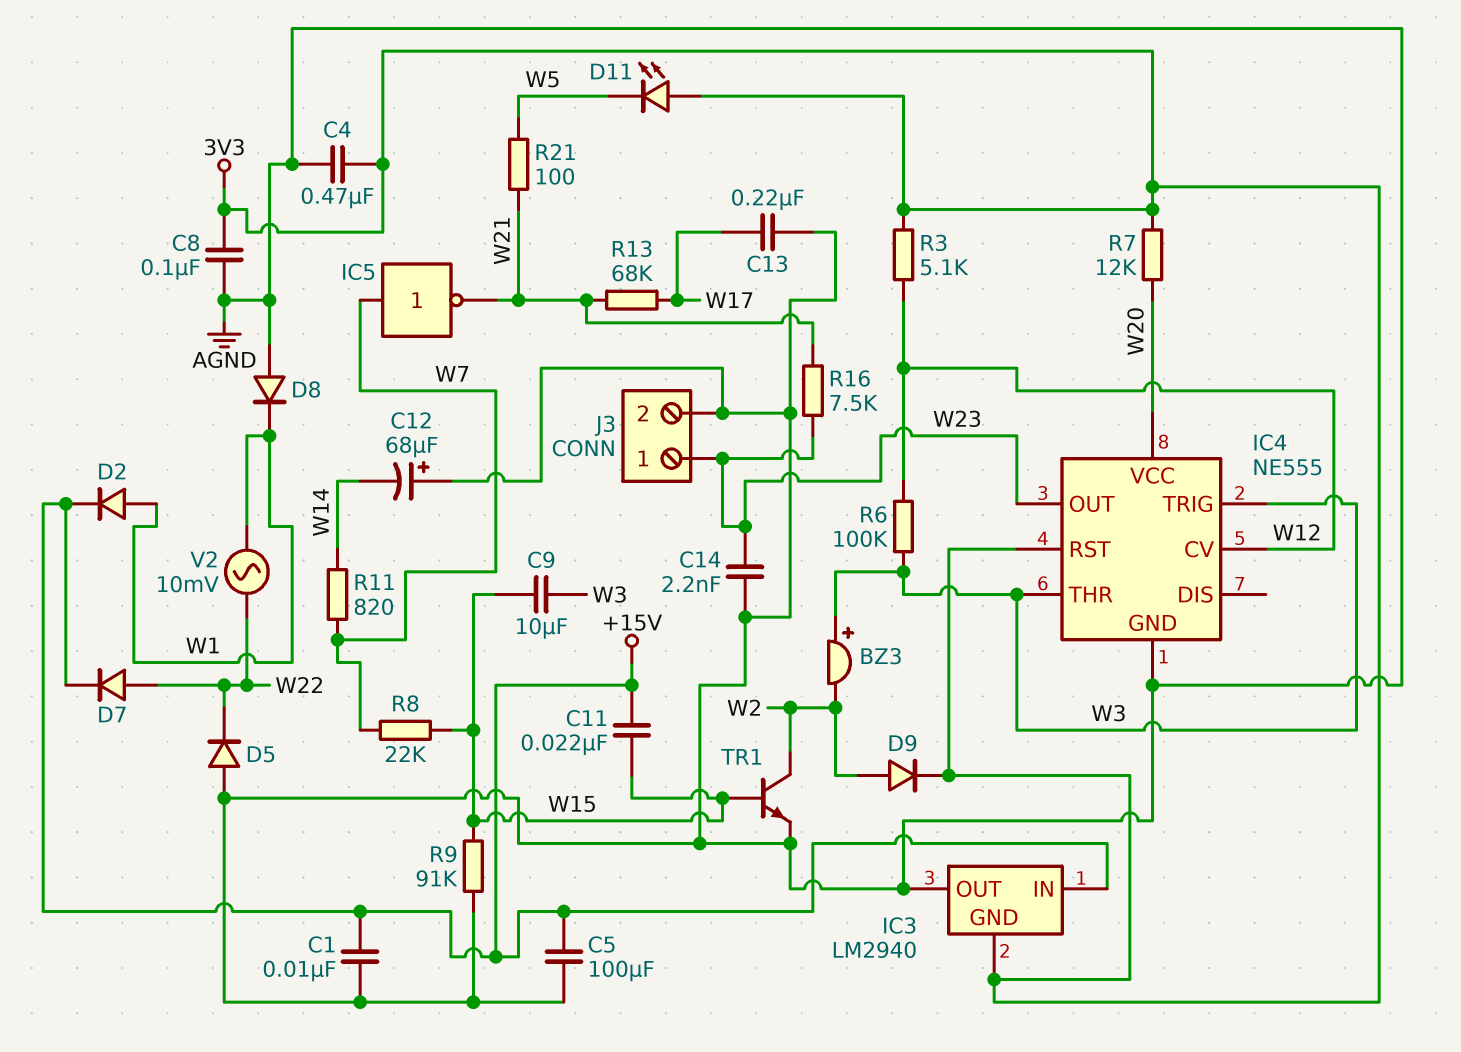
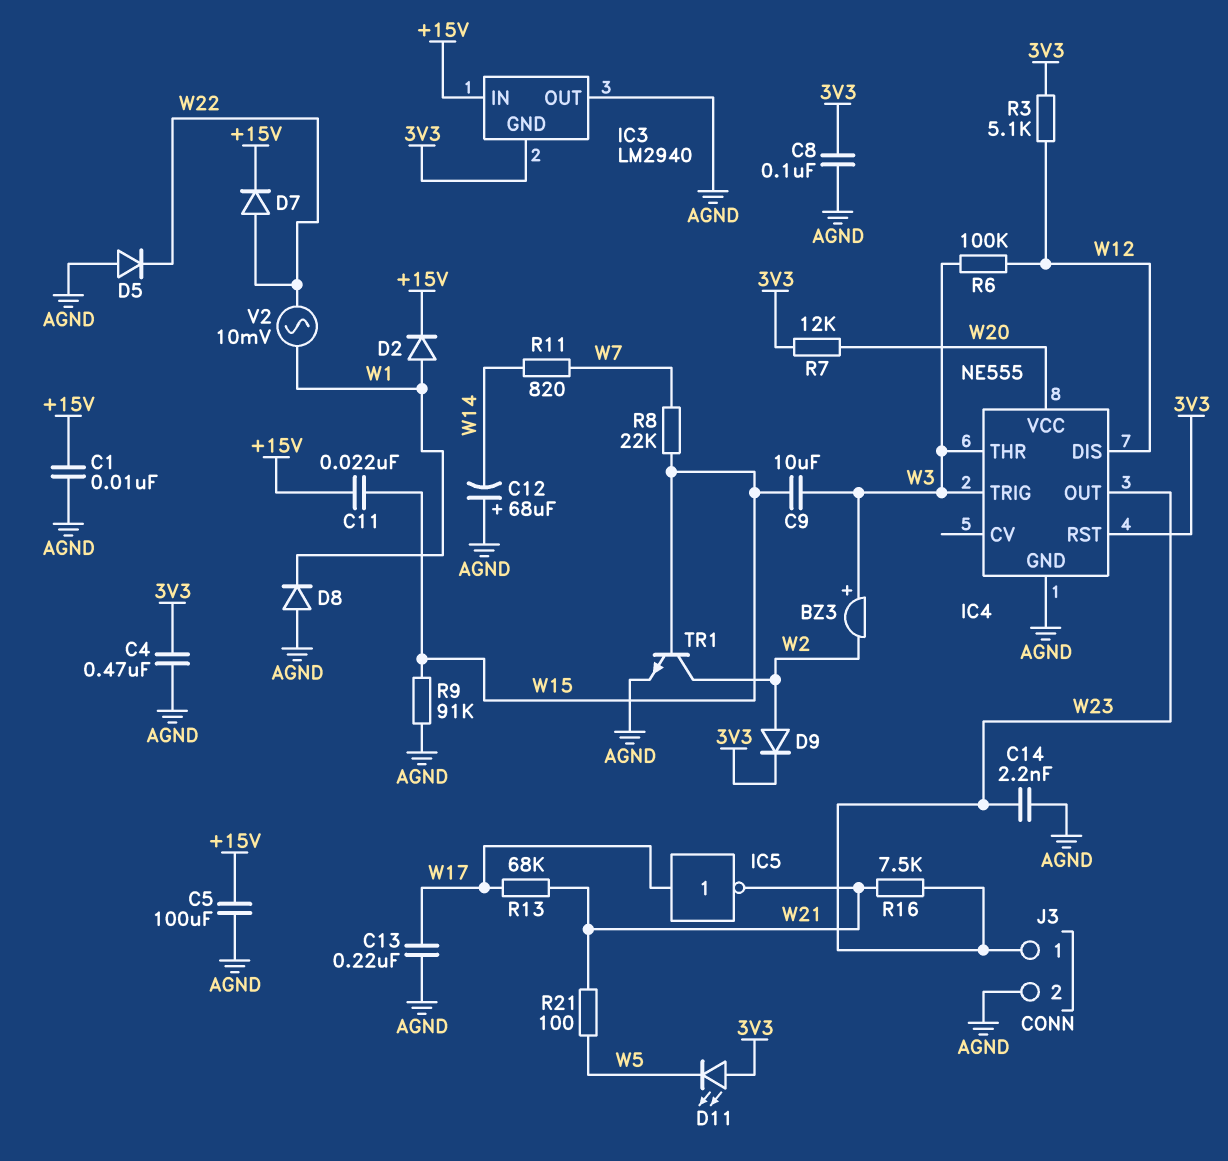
IC4 pin CV: W12 -> none
IC4 pin DIS: none -> W12
IC5: NOT (in W7, out W21) -> NOT (in W17, out W21)

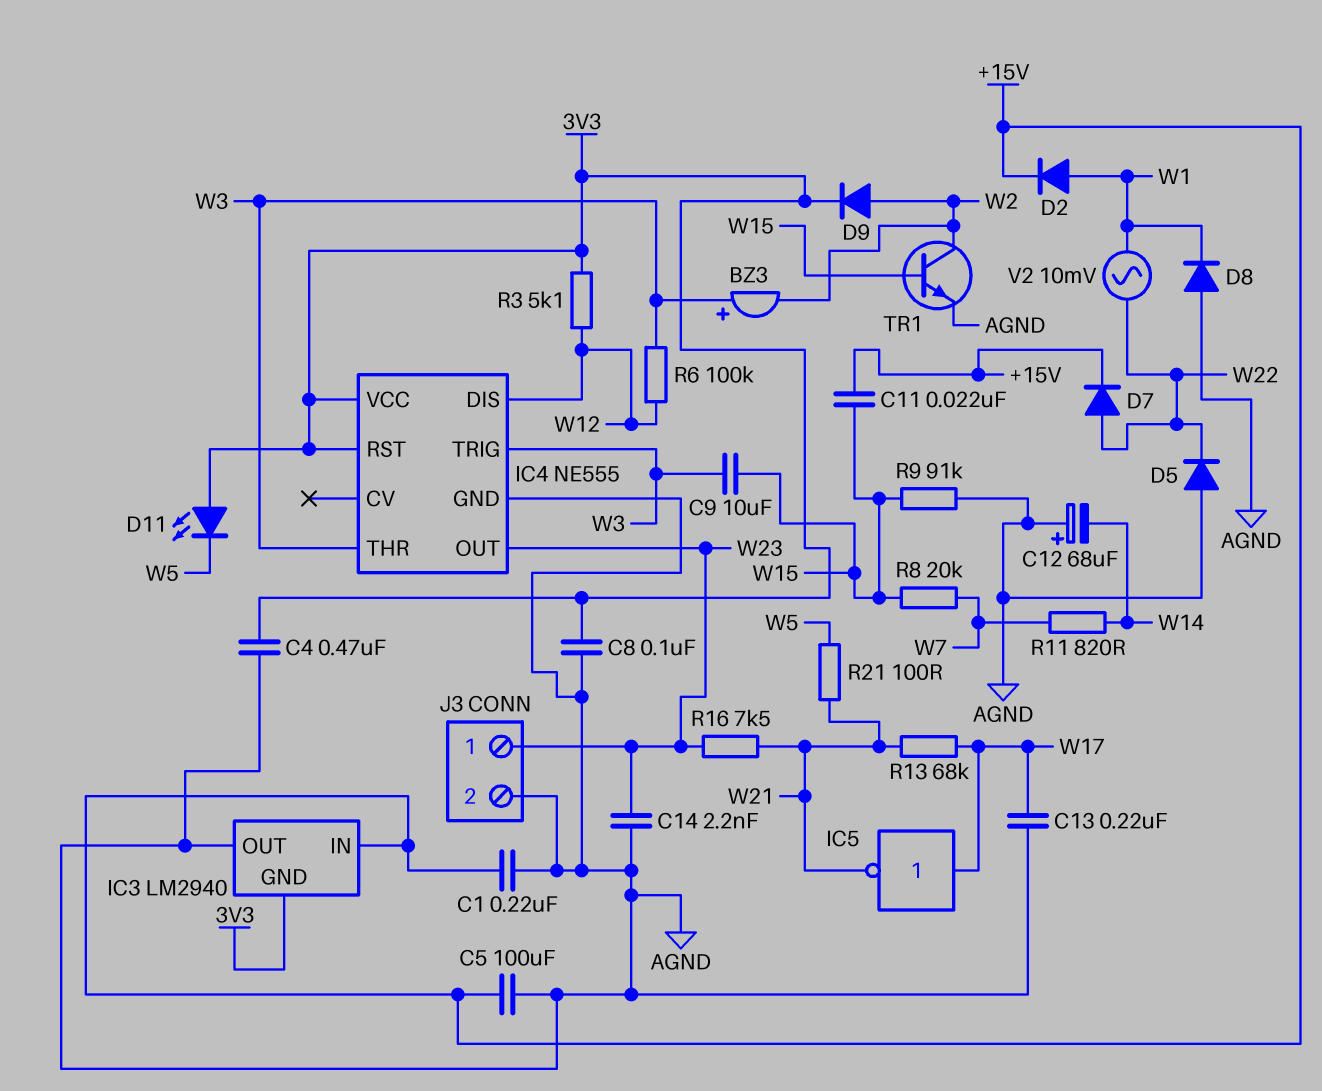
C1: 10nF (+15V, AGND) -> 220nF (+15V, AGND)
IC4 pin VCC: W20 -> 3V3
R7: 12k (3V3, W20) -> none
R8: 22k (W7, W15) -> 20k (W7, W15)

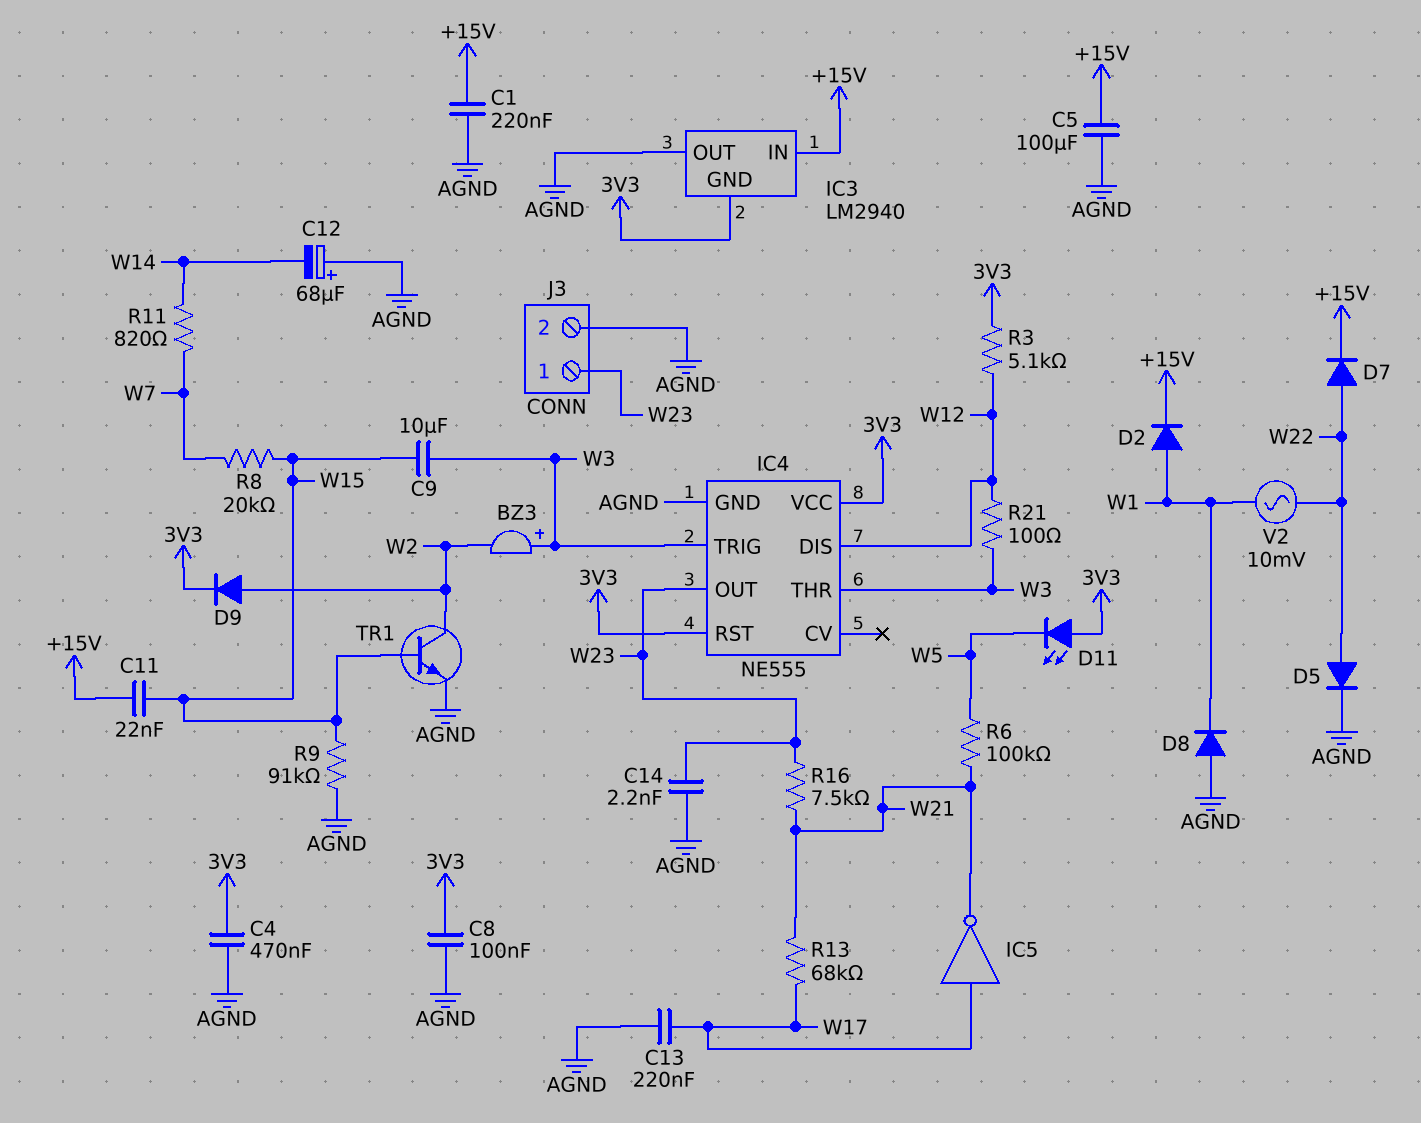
D5: diode (A AGND, K W22) -> diode (A W22, K AGND)
R6: 100k (W3, W12) -> 100k (W5, W21)
R21: 100 (W5, W21) -> 100 (W3, W12)

